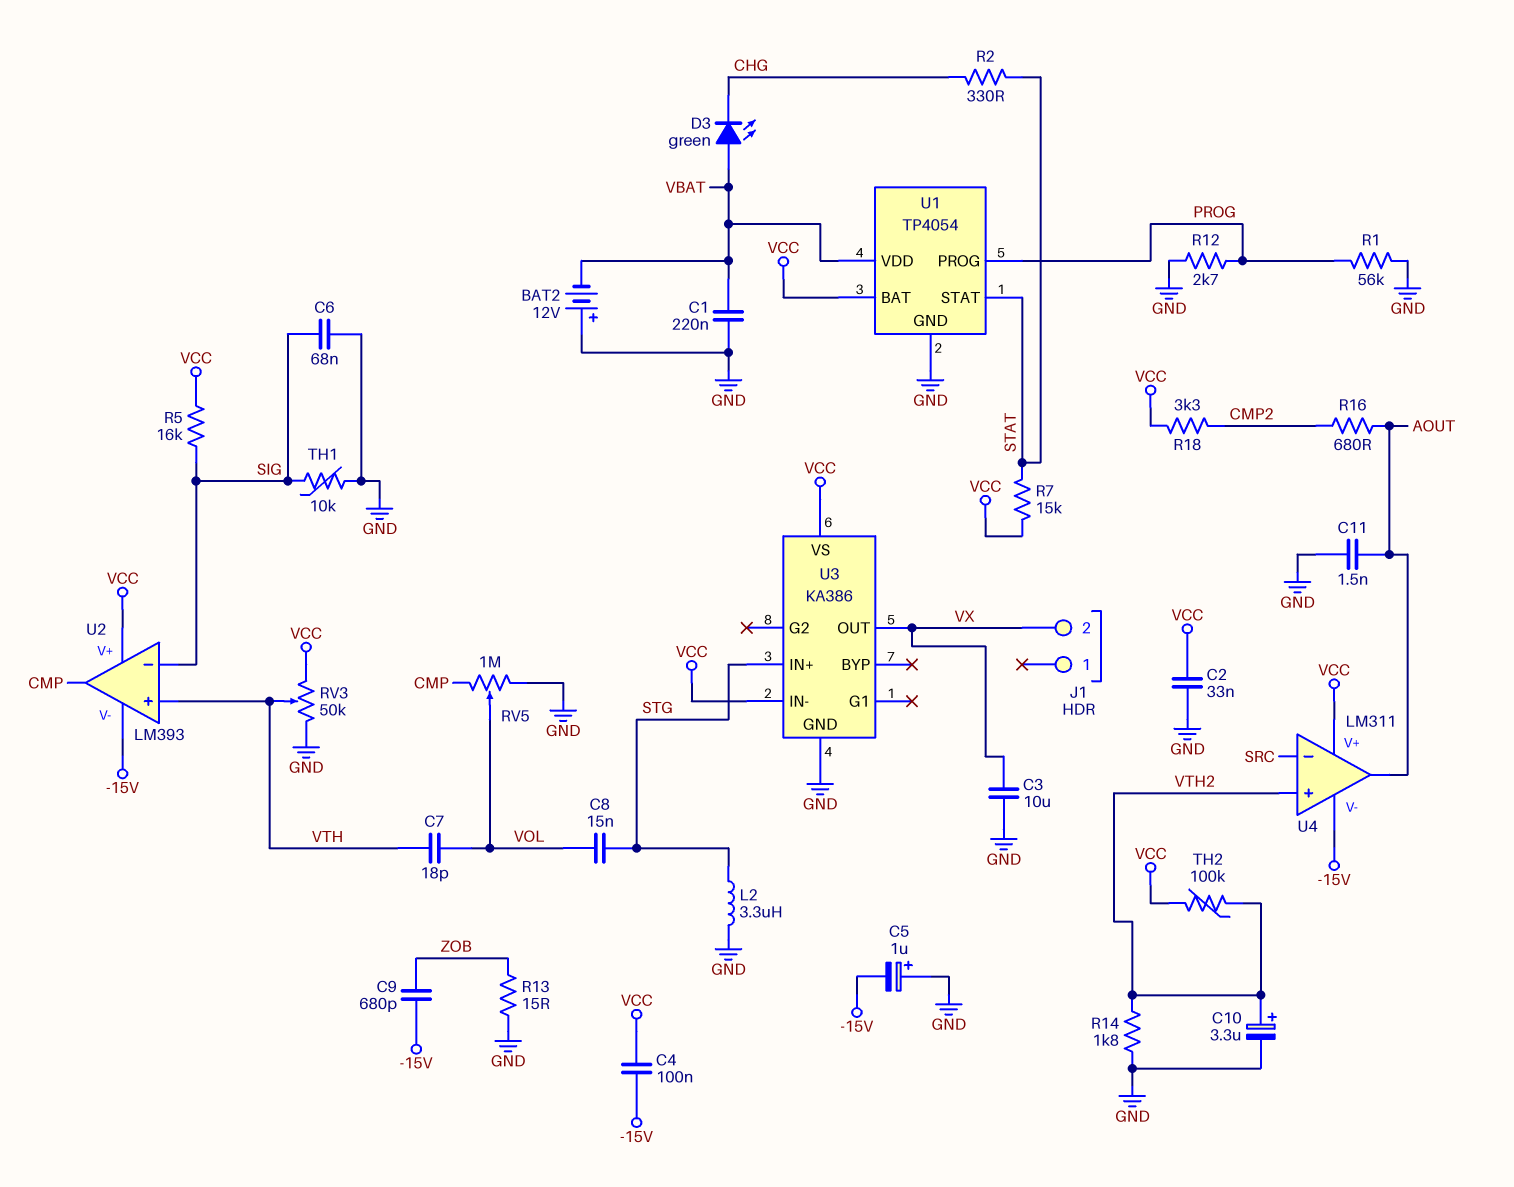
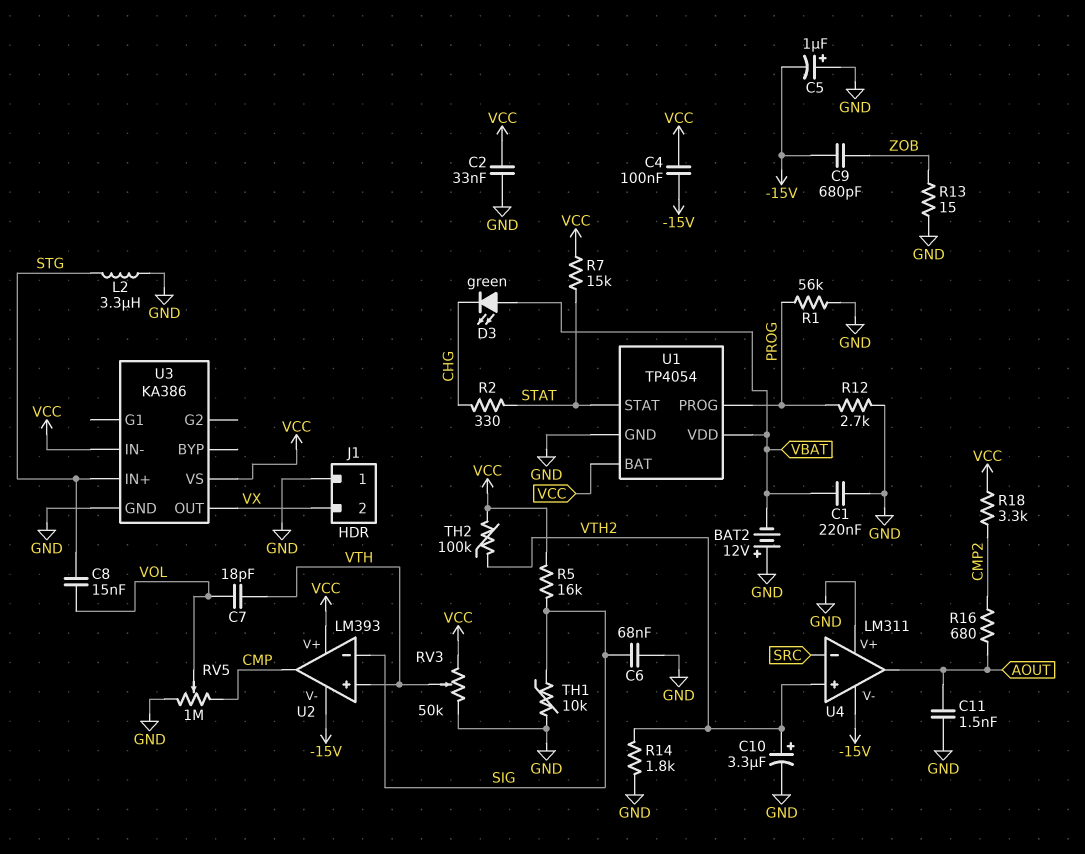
C3: 10uF (GND, VX) -> none
J1 pin 1: none -> GND
U4 pin V+: VCC -> GND

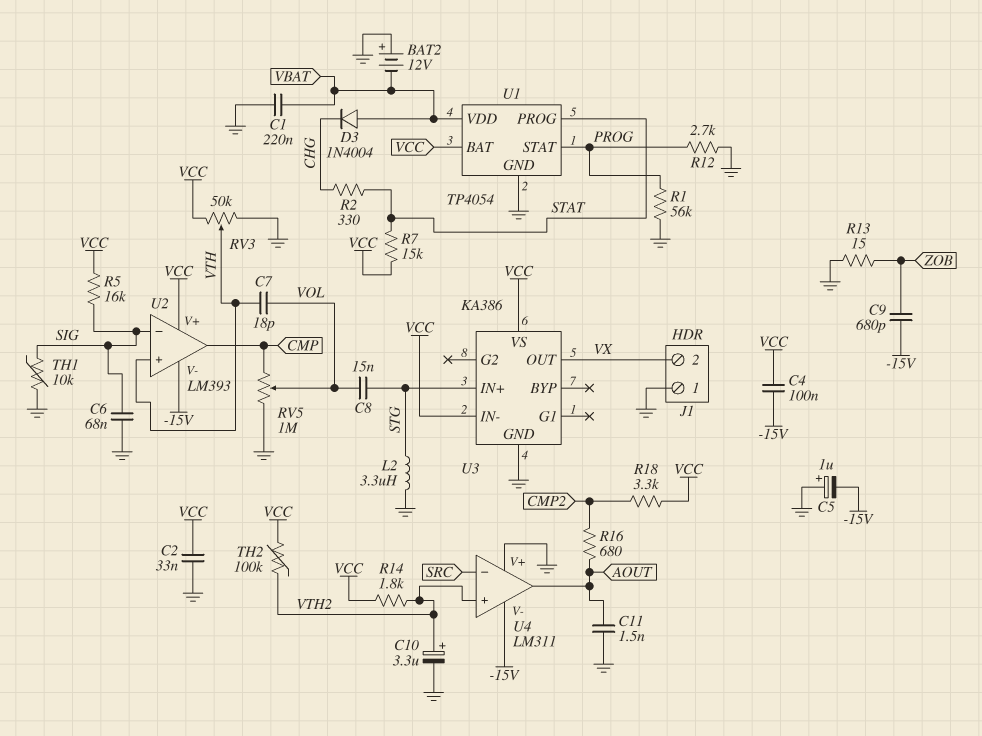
D3: LED green (A VBAT, K CHG) -> diode 1N4004 (A VBAT, K CHG)
R14: 1.8k (GND, VTH2) -> 1.8k (VCC, VTH2)
U1 pin PROG: PROG -> STAT
U1 pin STAT: STAT -> PROG

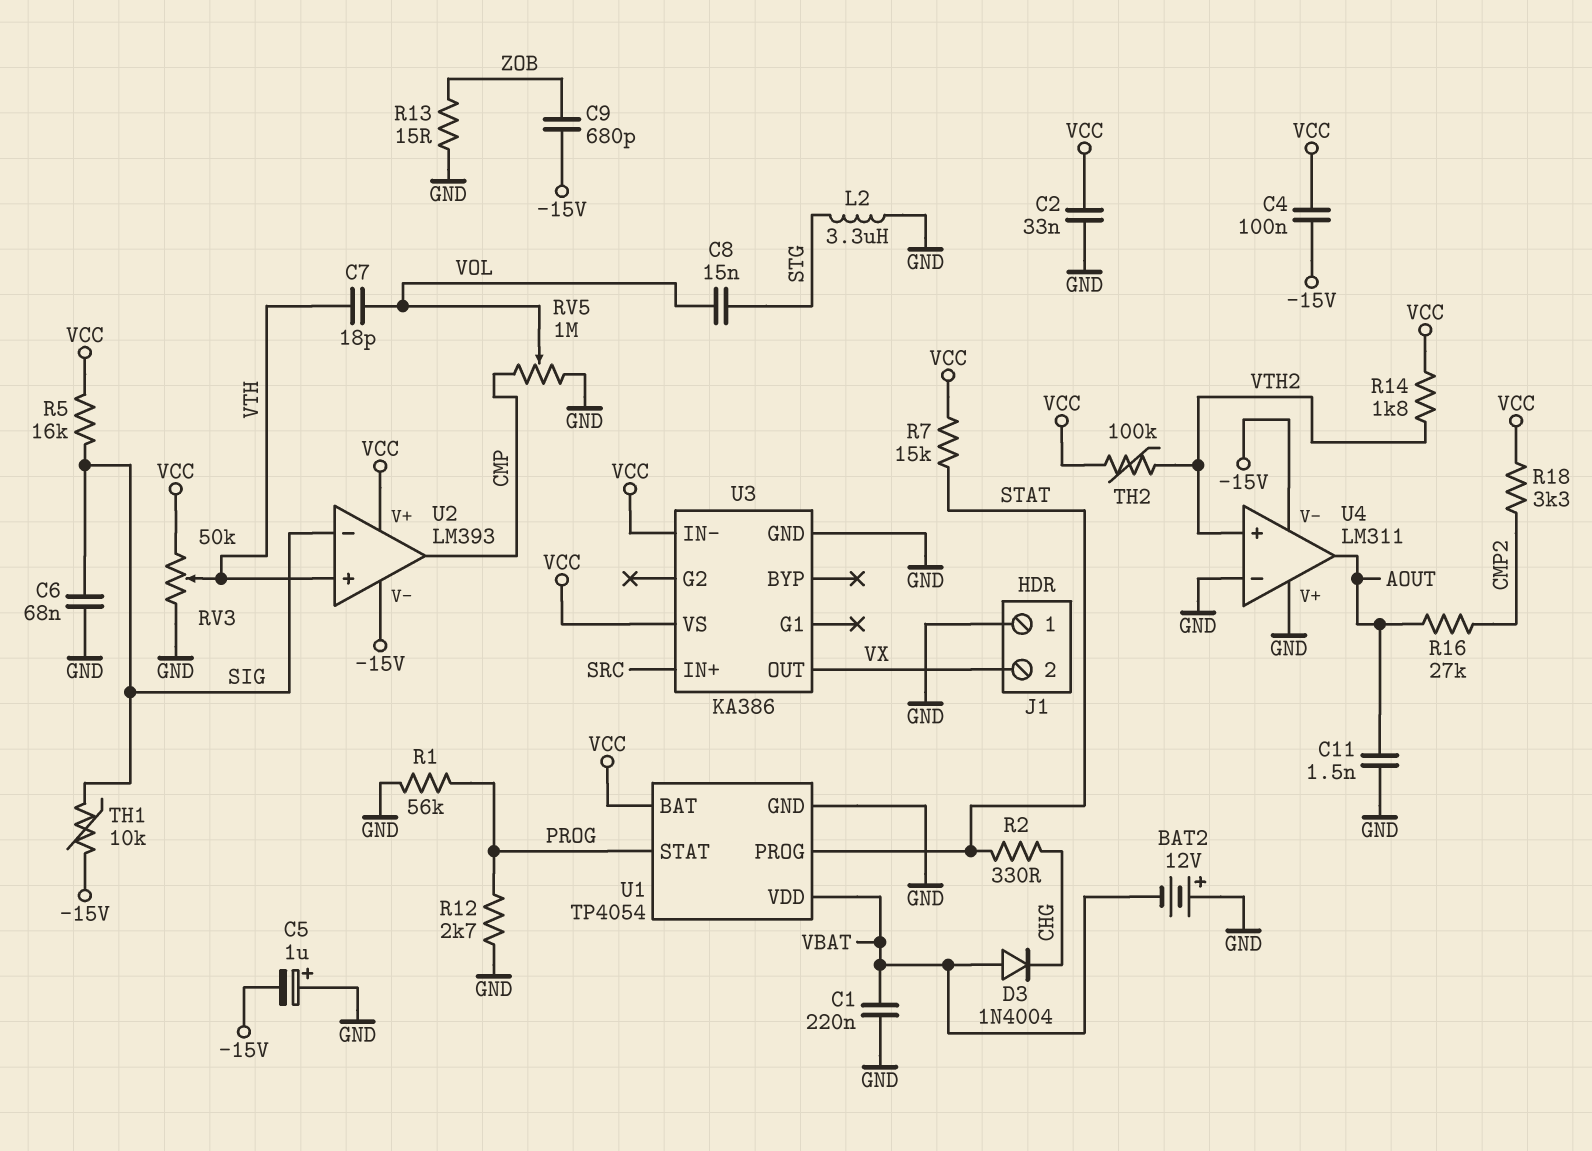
C10: 3.3uF (plus VTH2, minus GND) -> none
R16: 680 (AOUT, CMP2) -> 27k (AOUT, CMP2)
TH1: 10k (GND, SIG) -> 10k (-15V, SIG)
U3 pin IN+: STG -> SRC
U4 pin in-: SRC -> GND

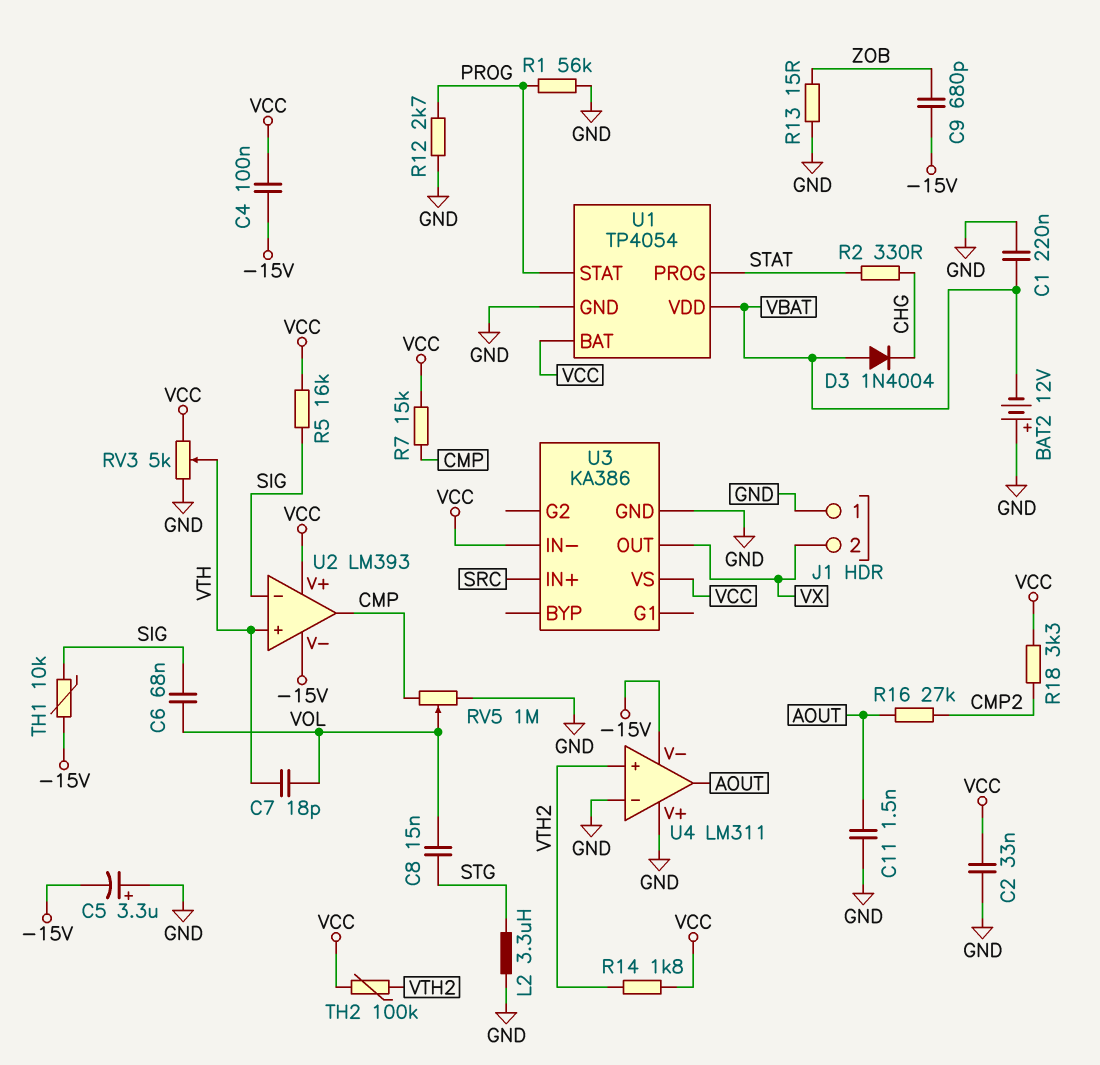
C5: 1uF (plus GND, minus -15V) -> 3.3uF (plus GND, minus -15V)
C6: 68nF (GND, SIG) -> 68nF (SIG, VOL)
R7: 15k (STAT, VCC) -> 15k (CMP, VCC)
RV3: 50k (GND, VCC, wiper VTH) -> 5k (GND, VCC, wiper VTH)

